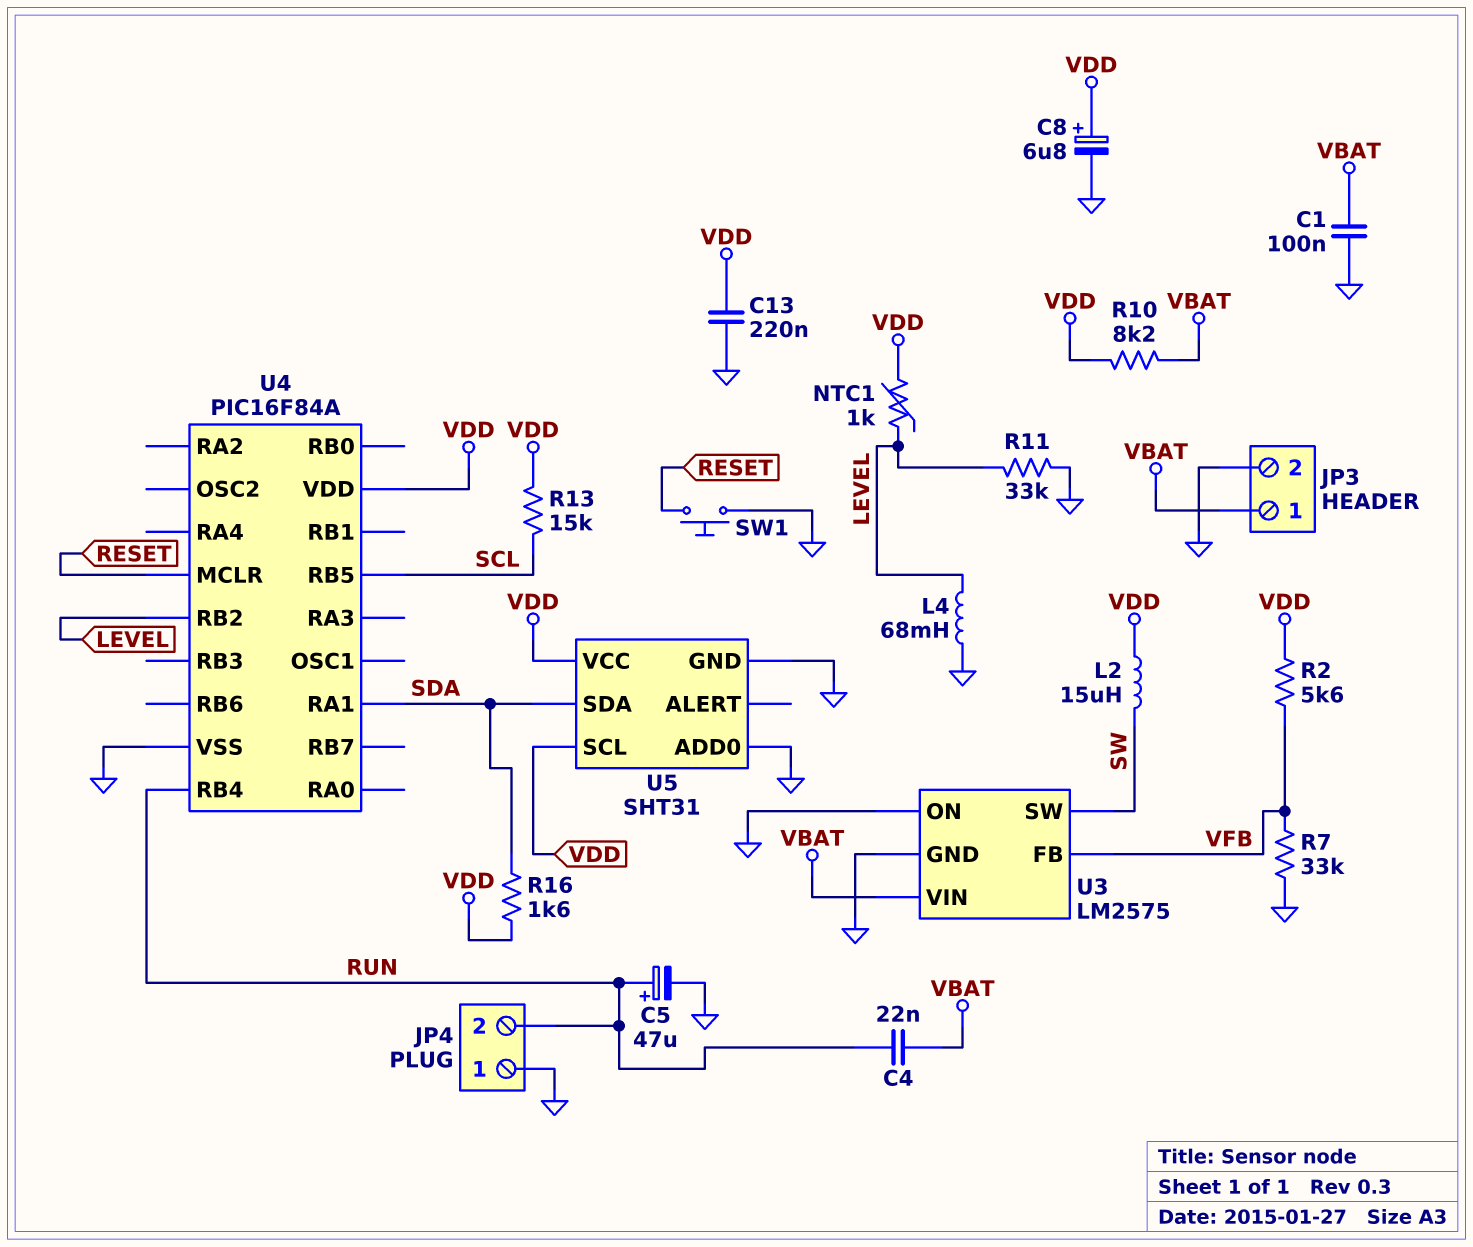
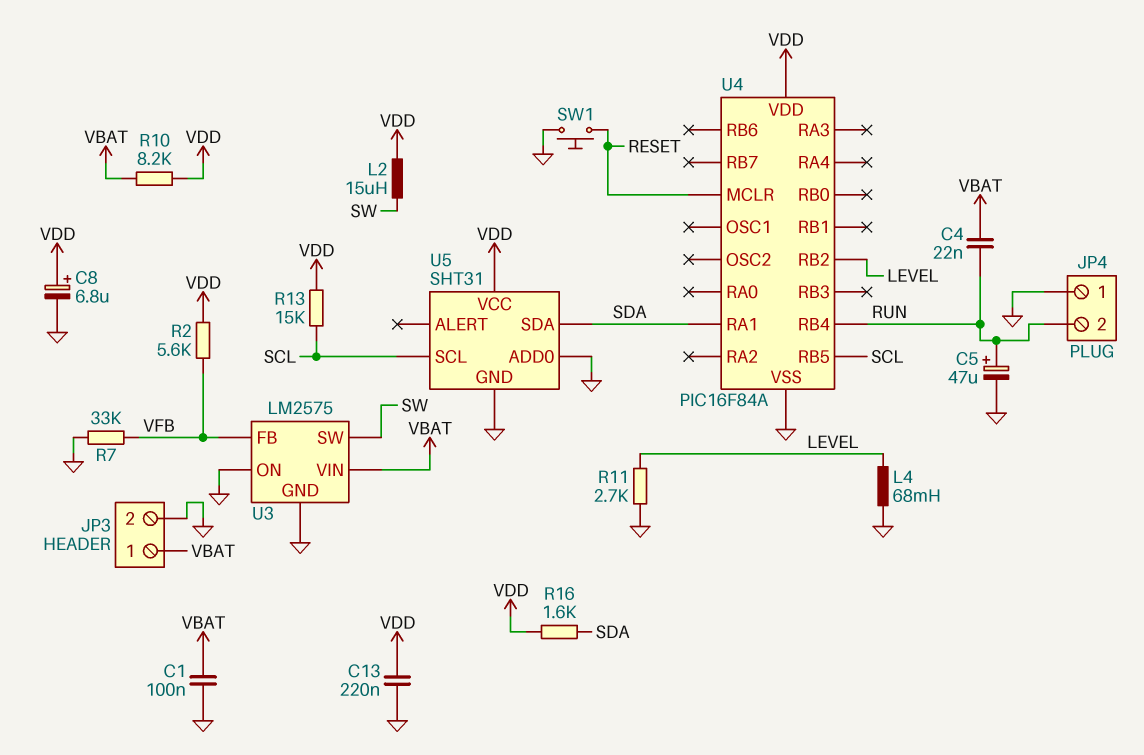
NTC1: 1k (LEVEL, VDD) -> none
R11: 33k (GND, LEVEL) -> 2.7k (GND, LEVEL)
U5 pin SCL: VDD -> SCL

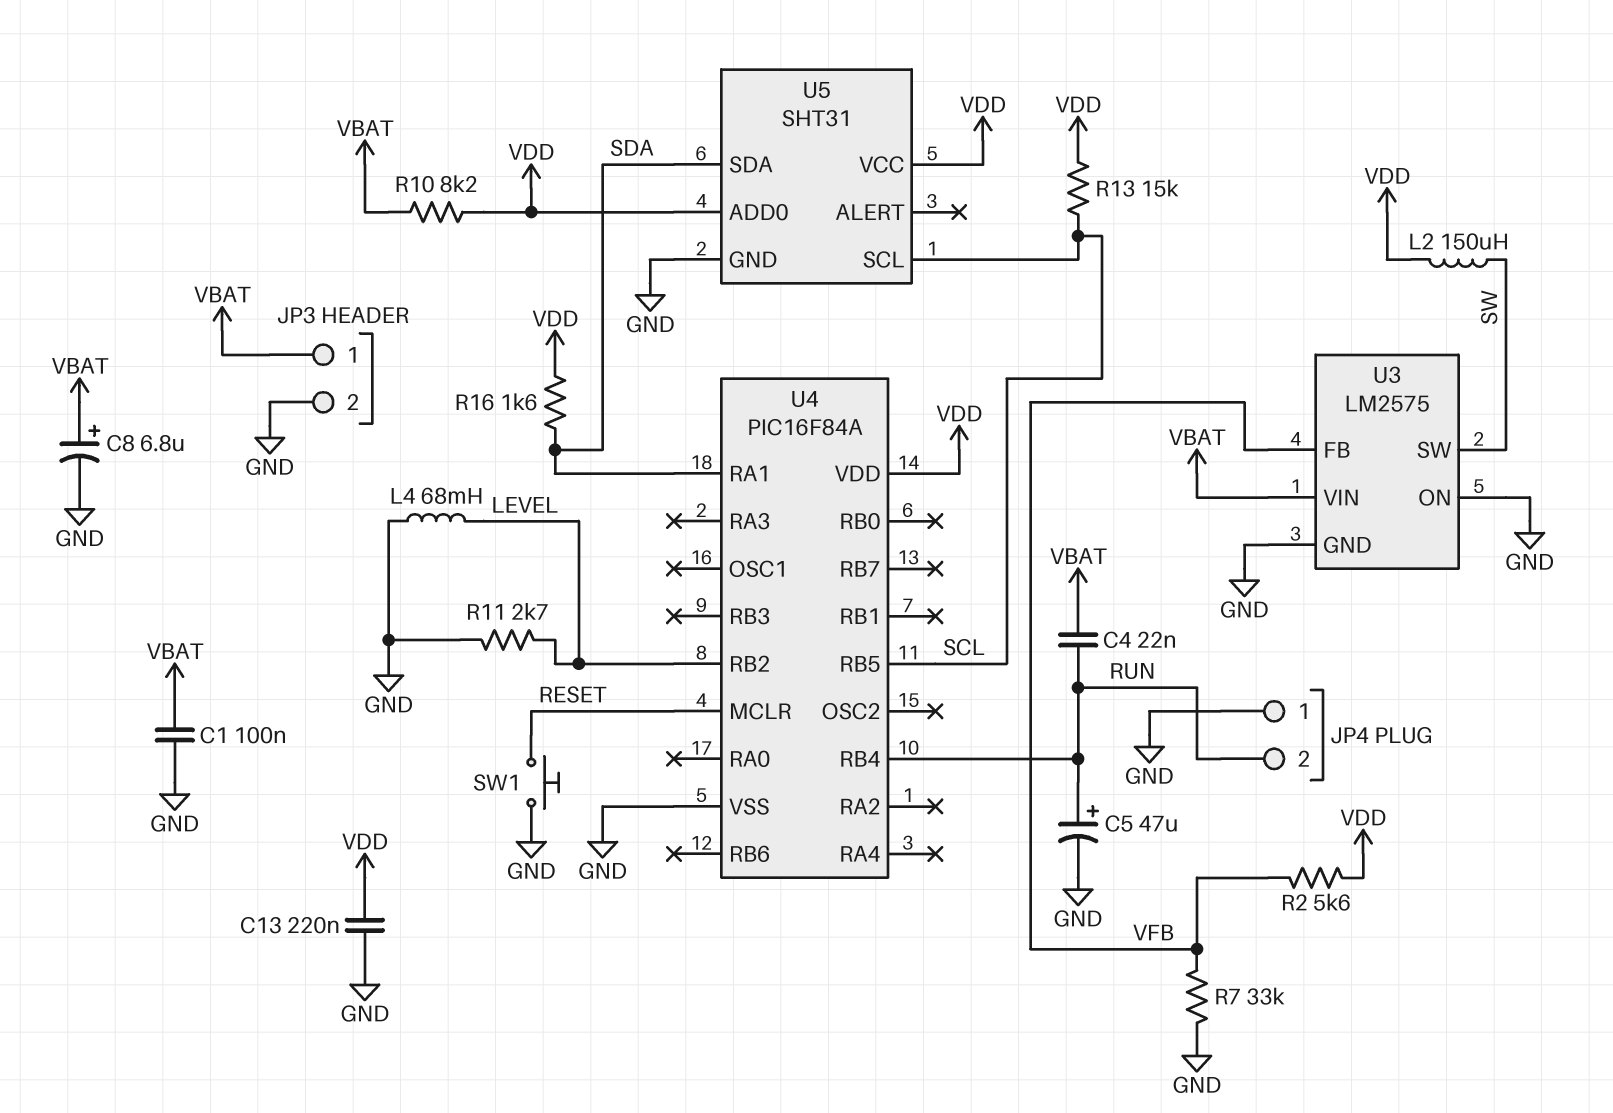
C8: 6.8uF (plus VDD, minus GND) -> 6.8uF (plus VBAT, minus GND)
L2: 15uH (SW, VDD) -> 150uH (SW, VDD)
U5 pin ADD0: GND -> VDD

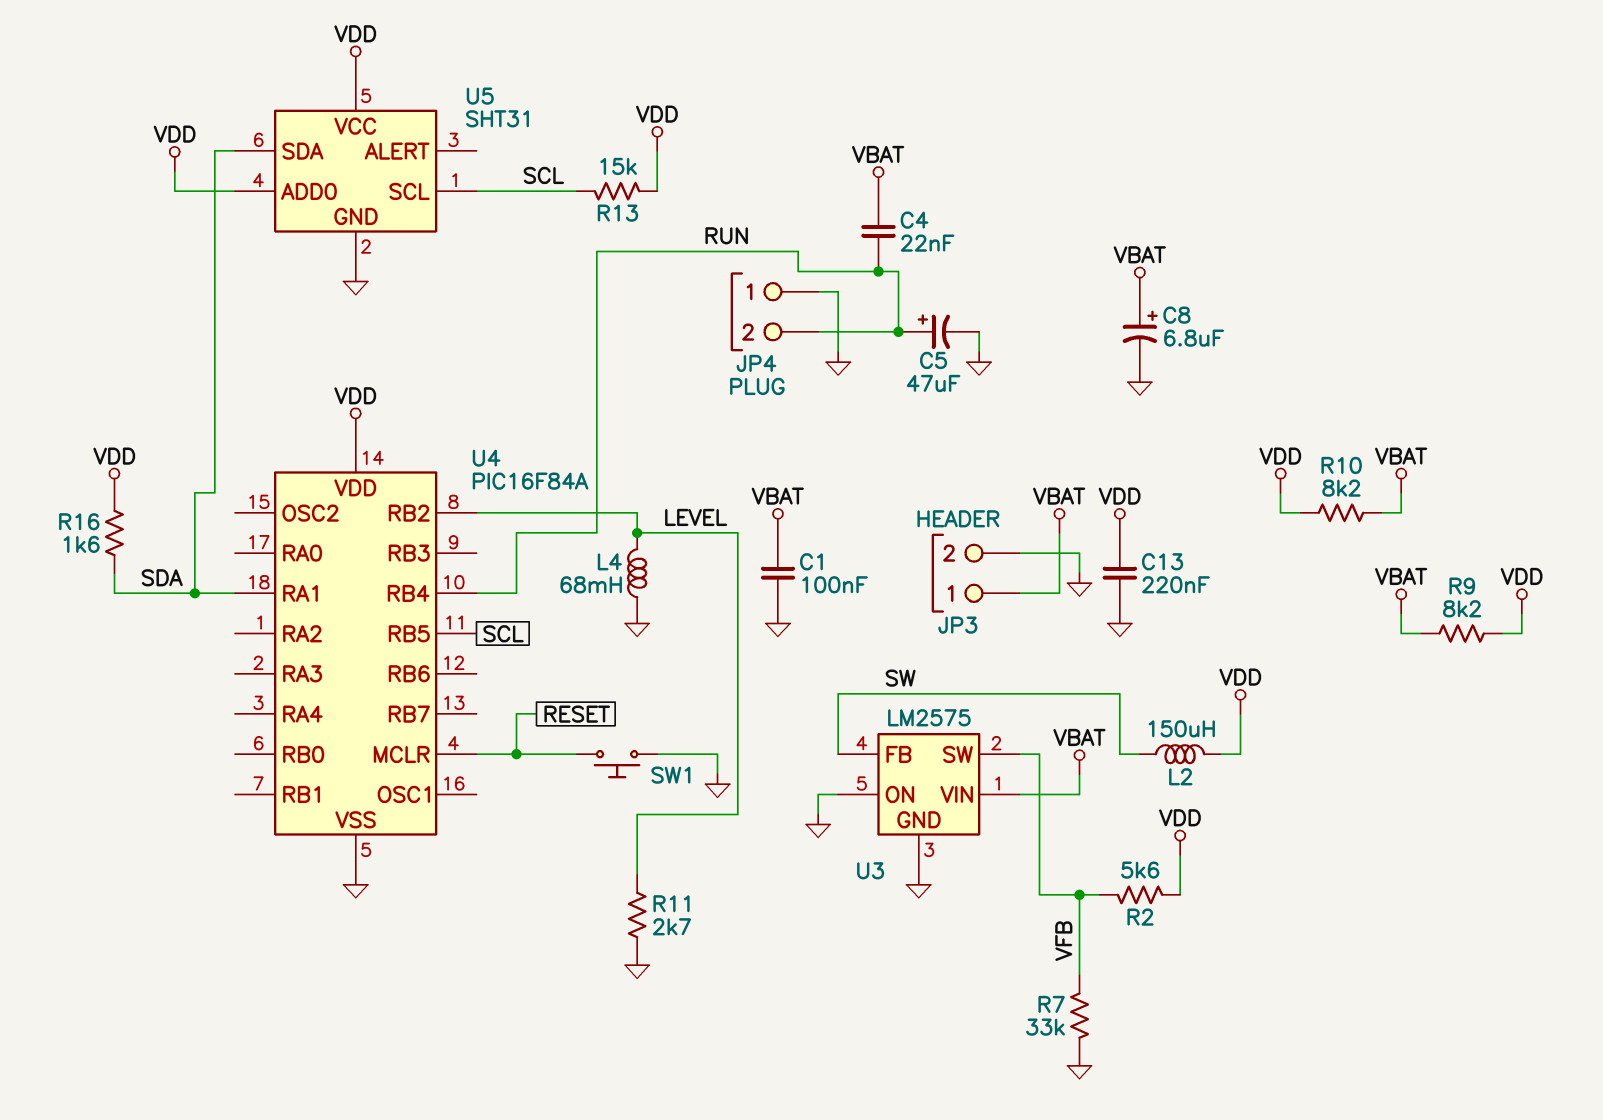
R9: none -> 8.2k (VBAT, VDD)
U3 pin FB: VFB -> SW
U3 pin SW: SW -> VFB

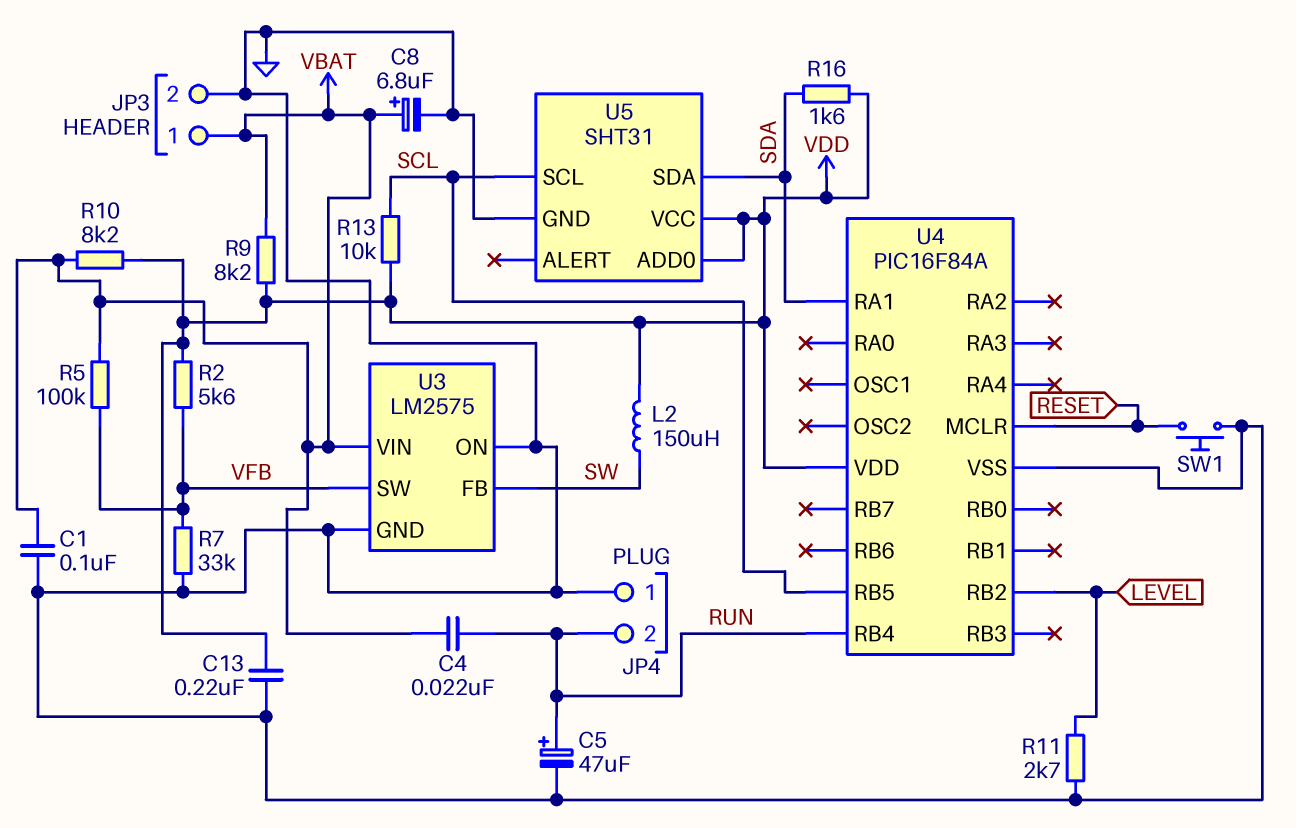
L4: 68mH (GND, LEVEL) -> none
R5: none -> 100k (VBAT, VFB)
R13: 15k (SCL, VDD) -> 10k (SCL, VDD)

